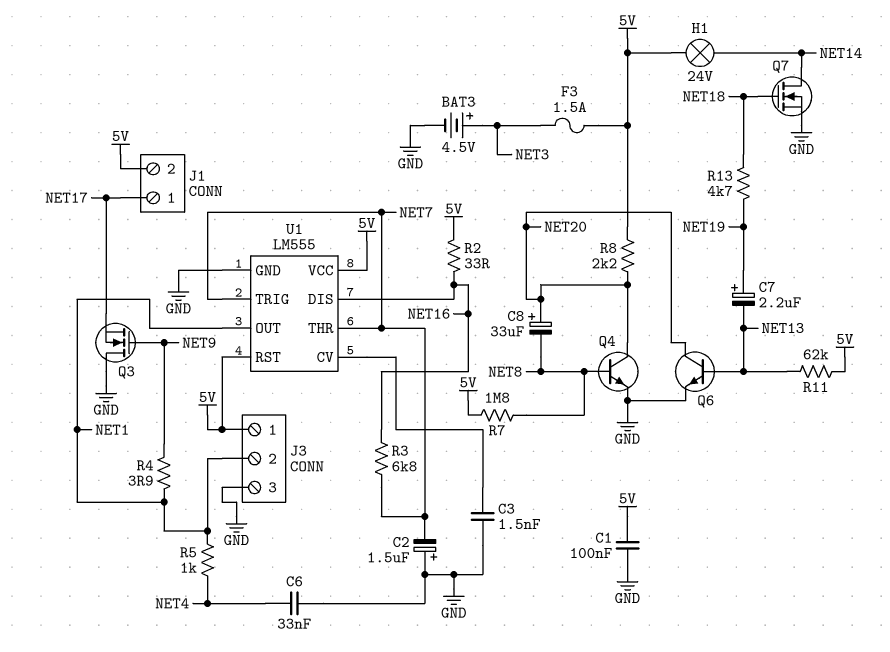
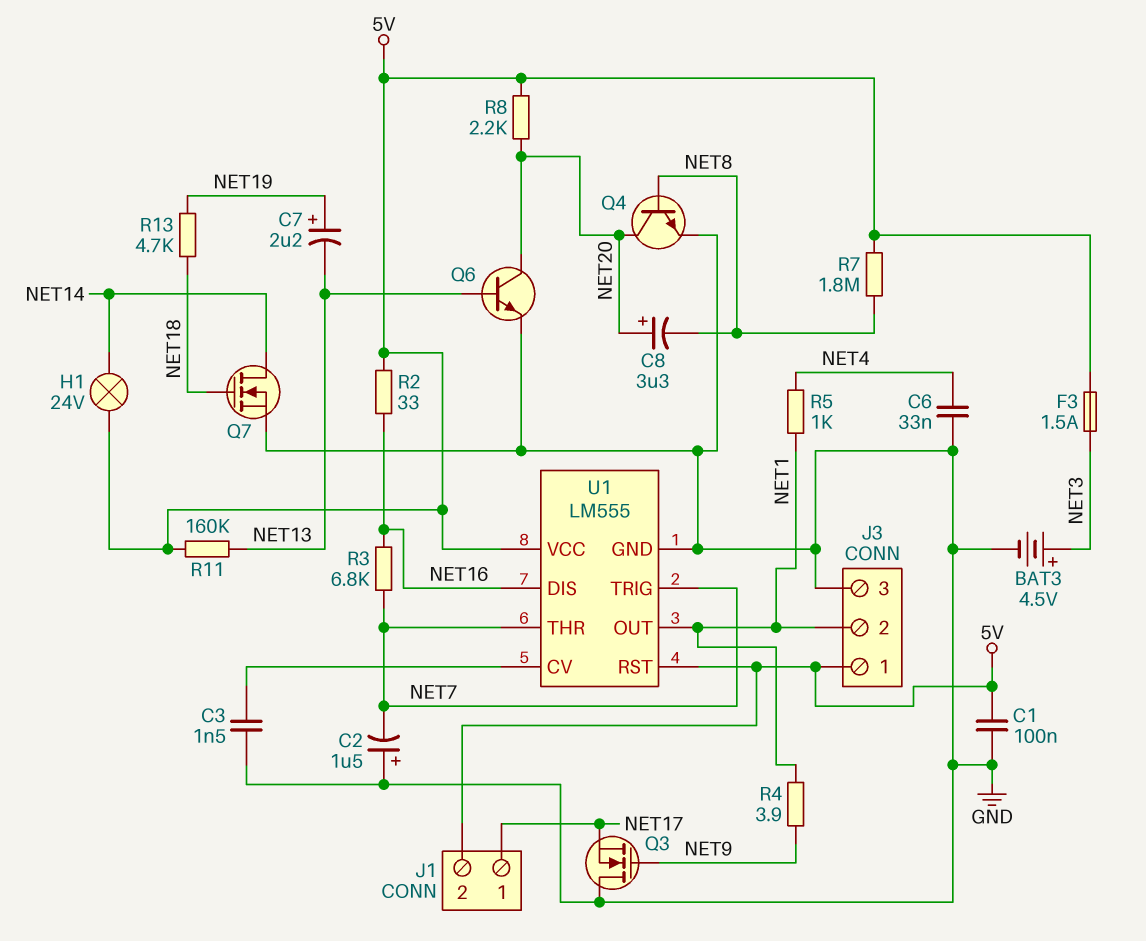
C8: 33uF (plus NET20, minus NET8) -> 3.3uF (plus NET20, minus NET8)
R11: 62k (5V, NET13) -> 160k (5V, NET13)

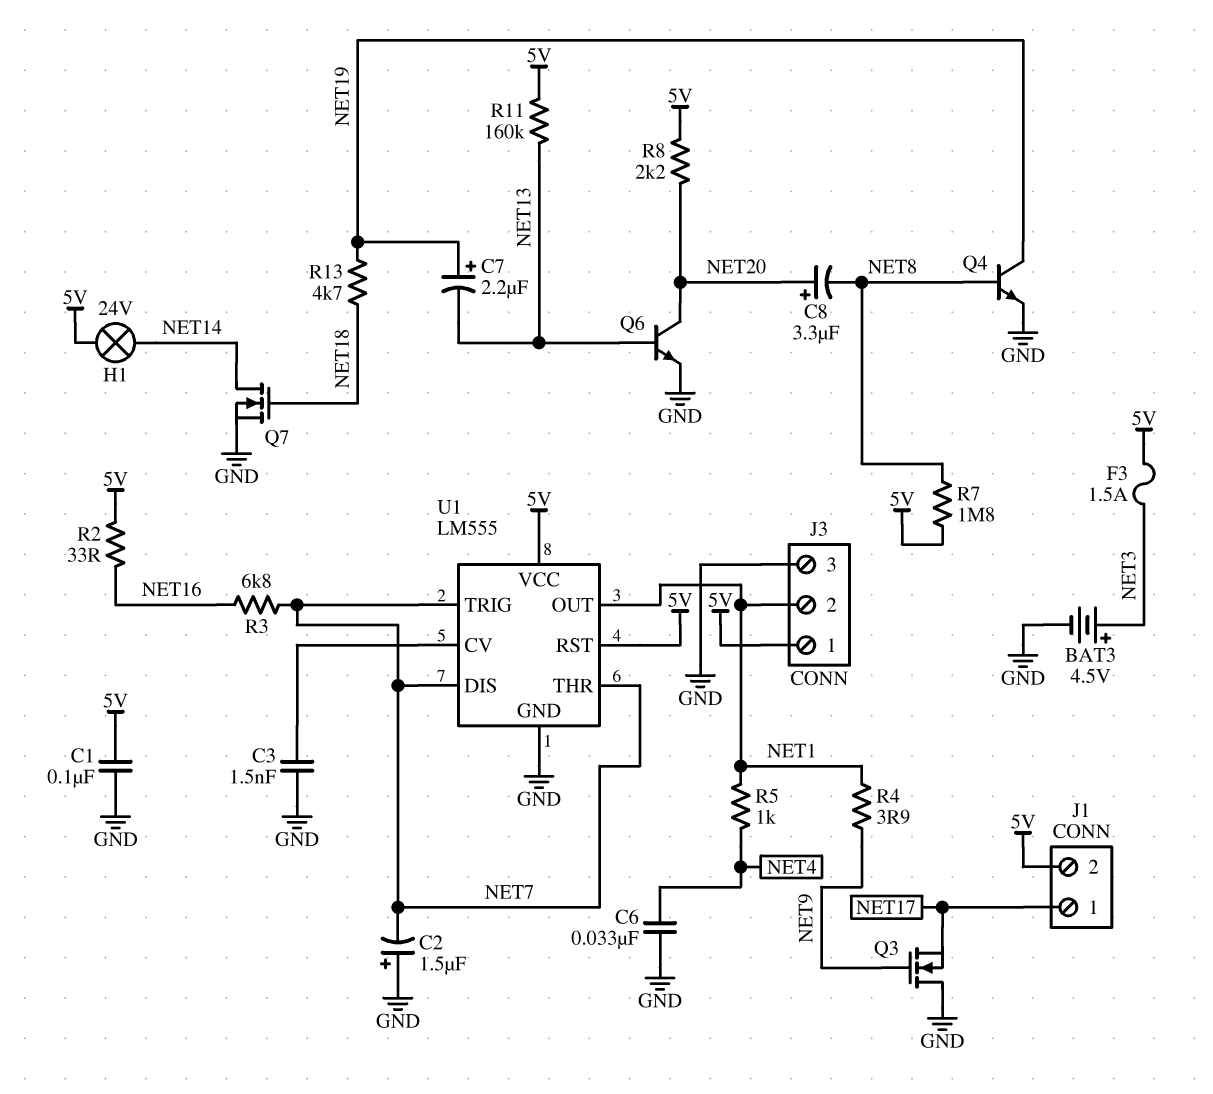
Q4: NPN (B NET8, C NET20, E GND) -> NPN (B NET8, C NET19, E GND)
U1 pin DIS: NET16 -> NET7

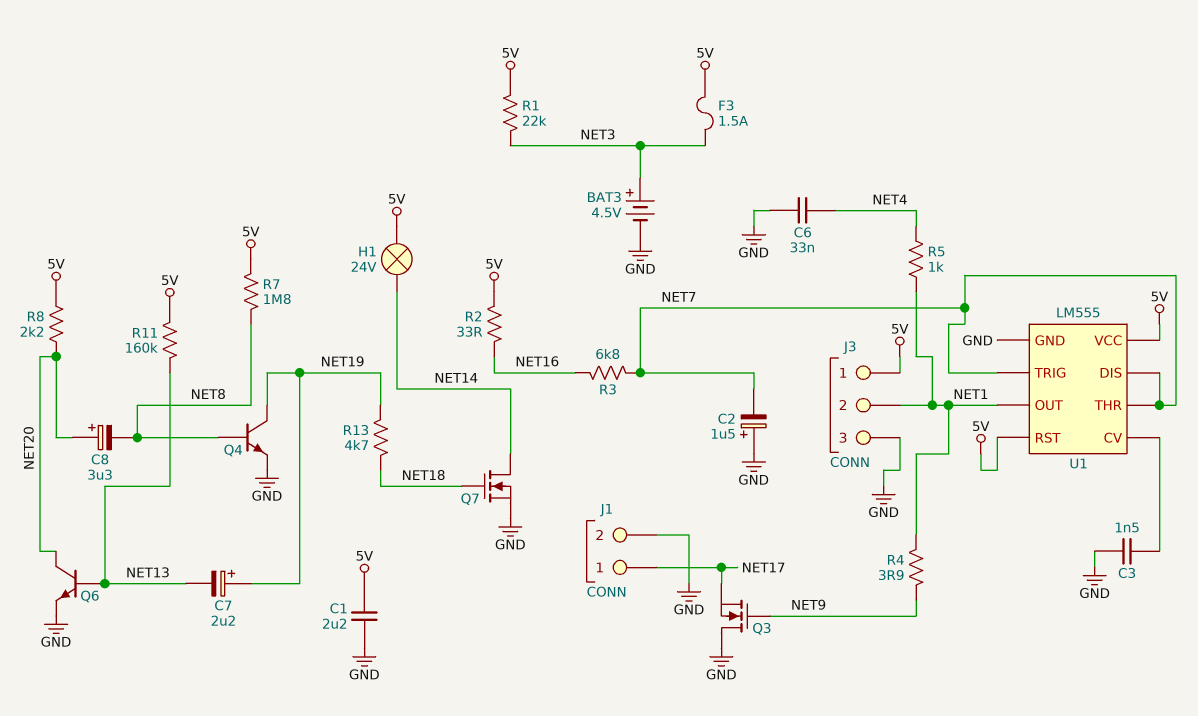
C1: 100nF (5V, GND) -> 2.2uF (5V, GND)
J1 pin 2: 5V -> GND
R1: none -> 22k (5V, NET3)

